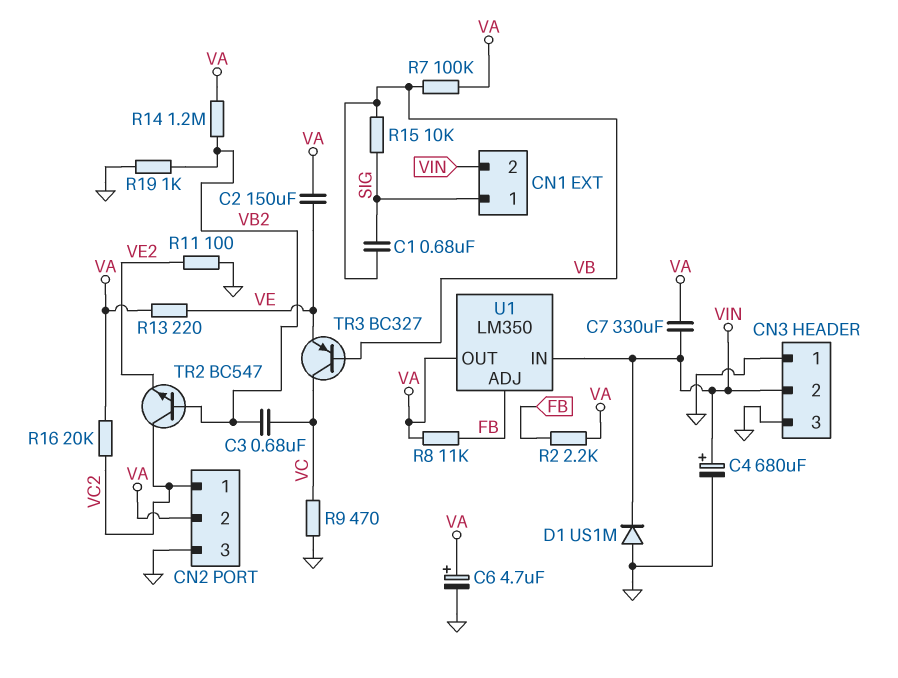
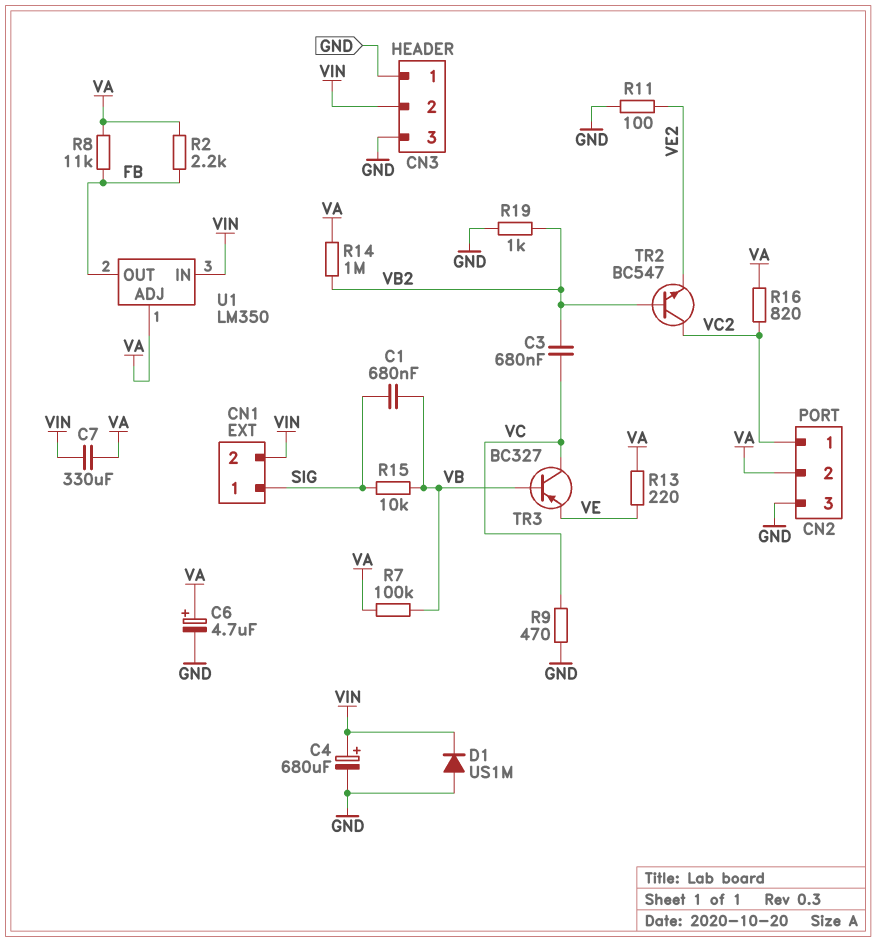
C2: 150uF (VA, VE) -> none
R14: 1.2M (VA, VB2) -> 1M (VA, VB2)
R16: 20k (VA, VC2) -> 820 (VA, VC2)
U1 pin ADJ: FB -> VA
U1 pin OUT: VA -> FB

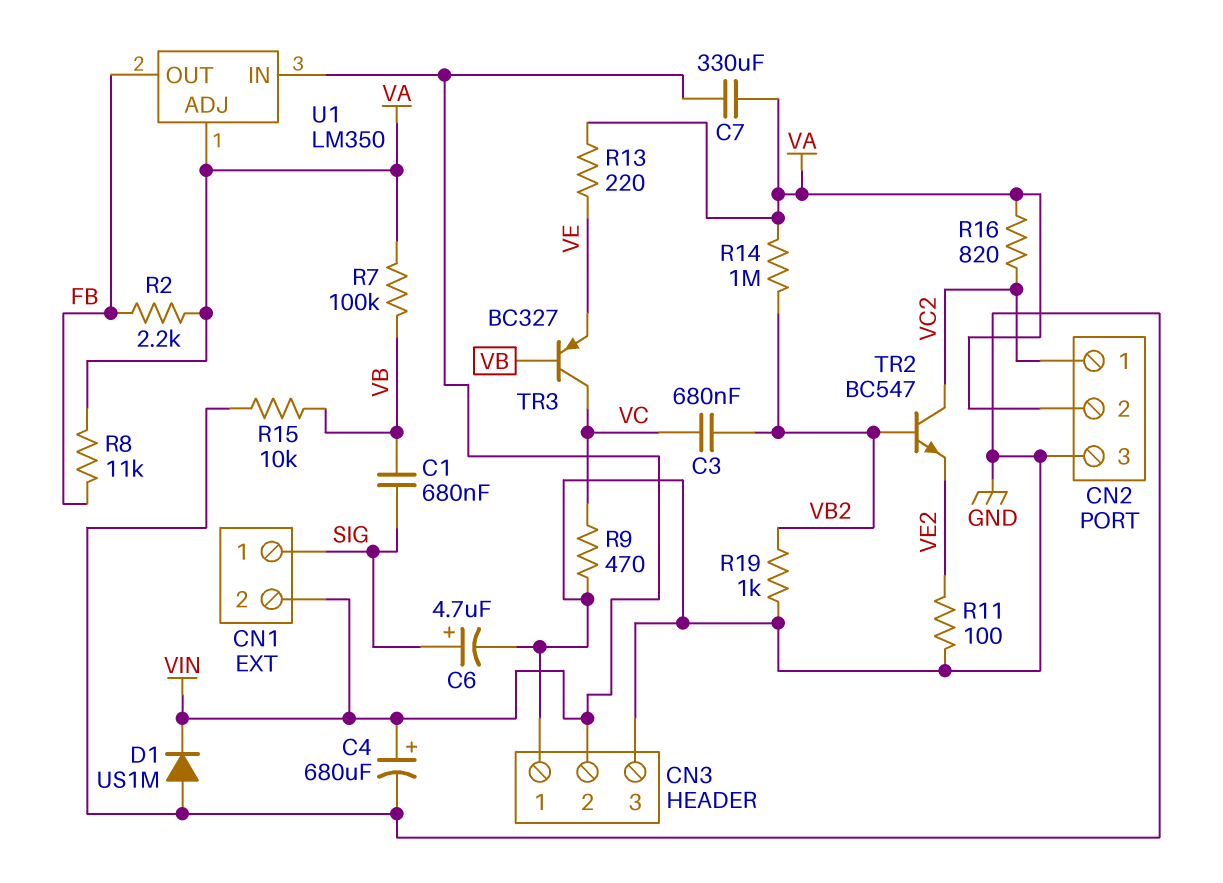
C6: 4.7uF (plus VA, minus GND) -> 4.7uF (plus SIG, minus GND)
R15: 10k (SIG, VB) -> 10k (GND, VB)

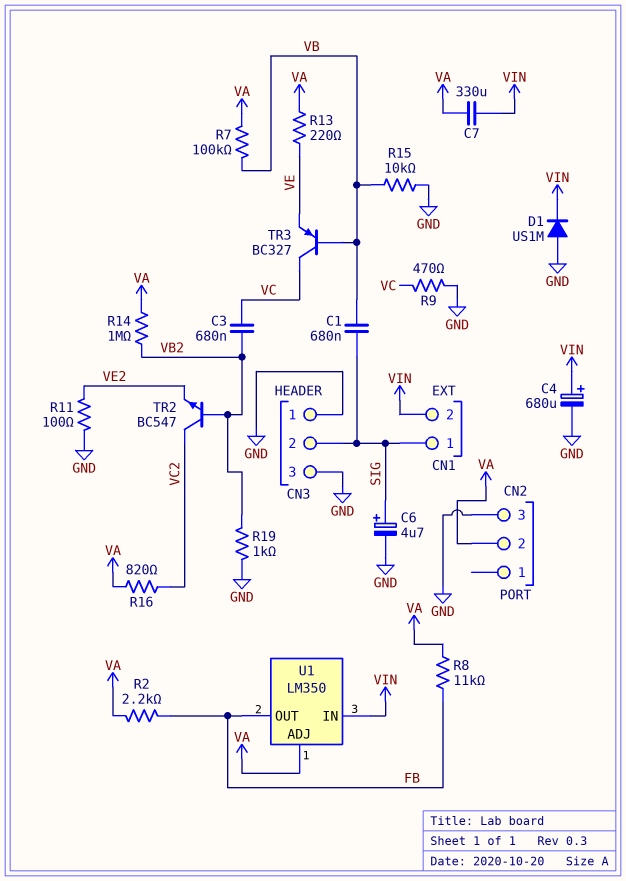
CN2 pin 1: VC2 -> none
CN3 pin 2: VIN -> SIG

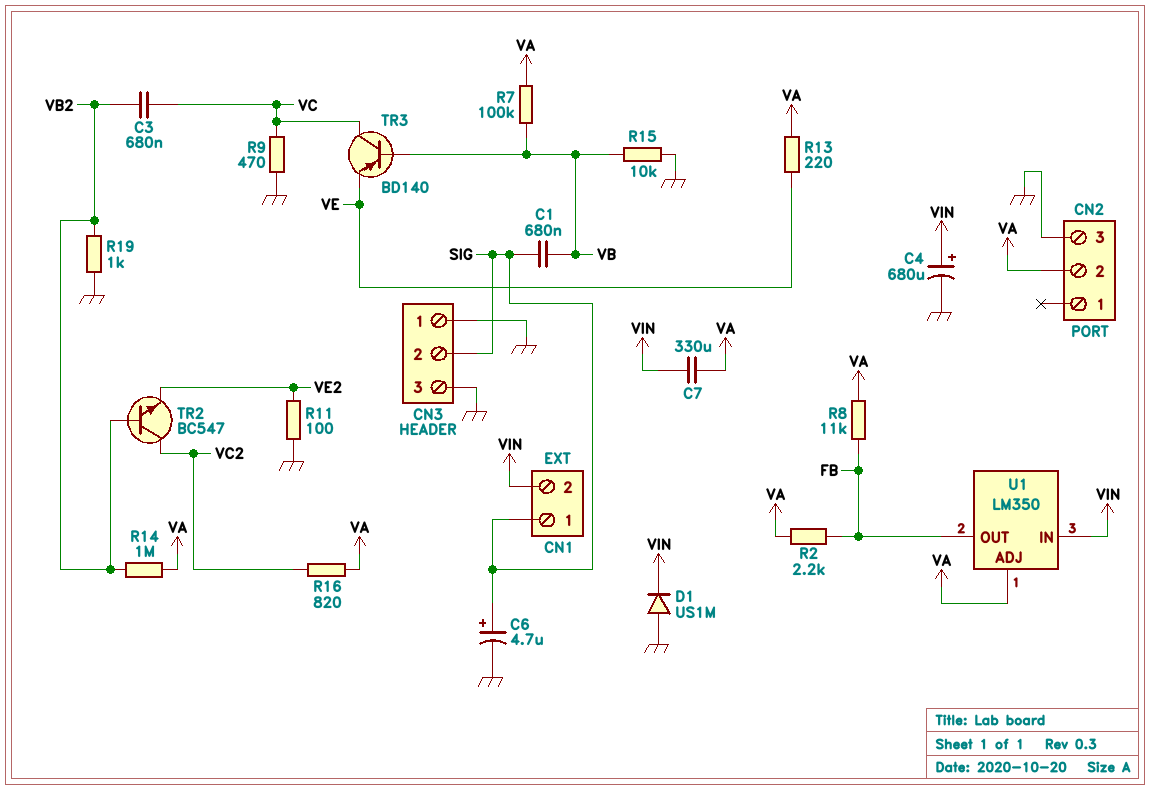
TR3: PNP BC327 (B VB, C VC, E VE) -> PNP BD140 (B VB, C VC, E VE)

